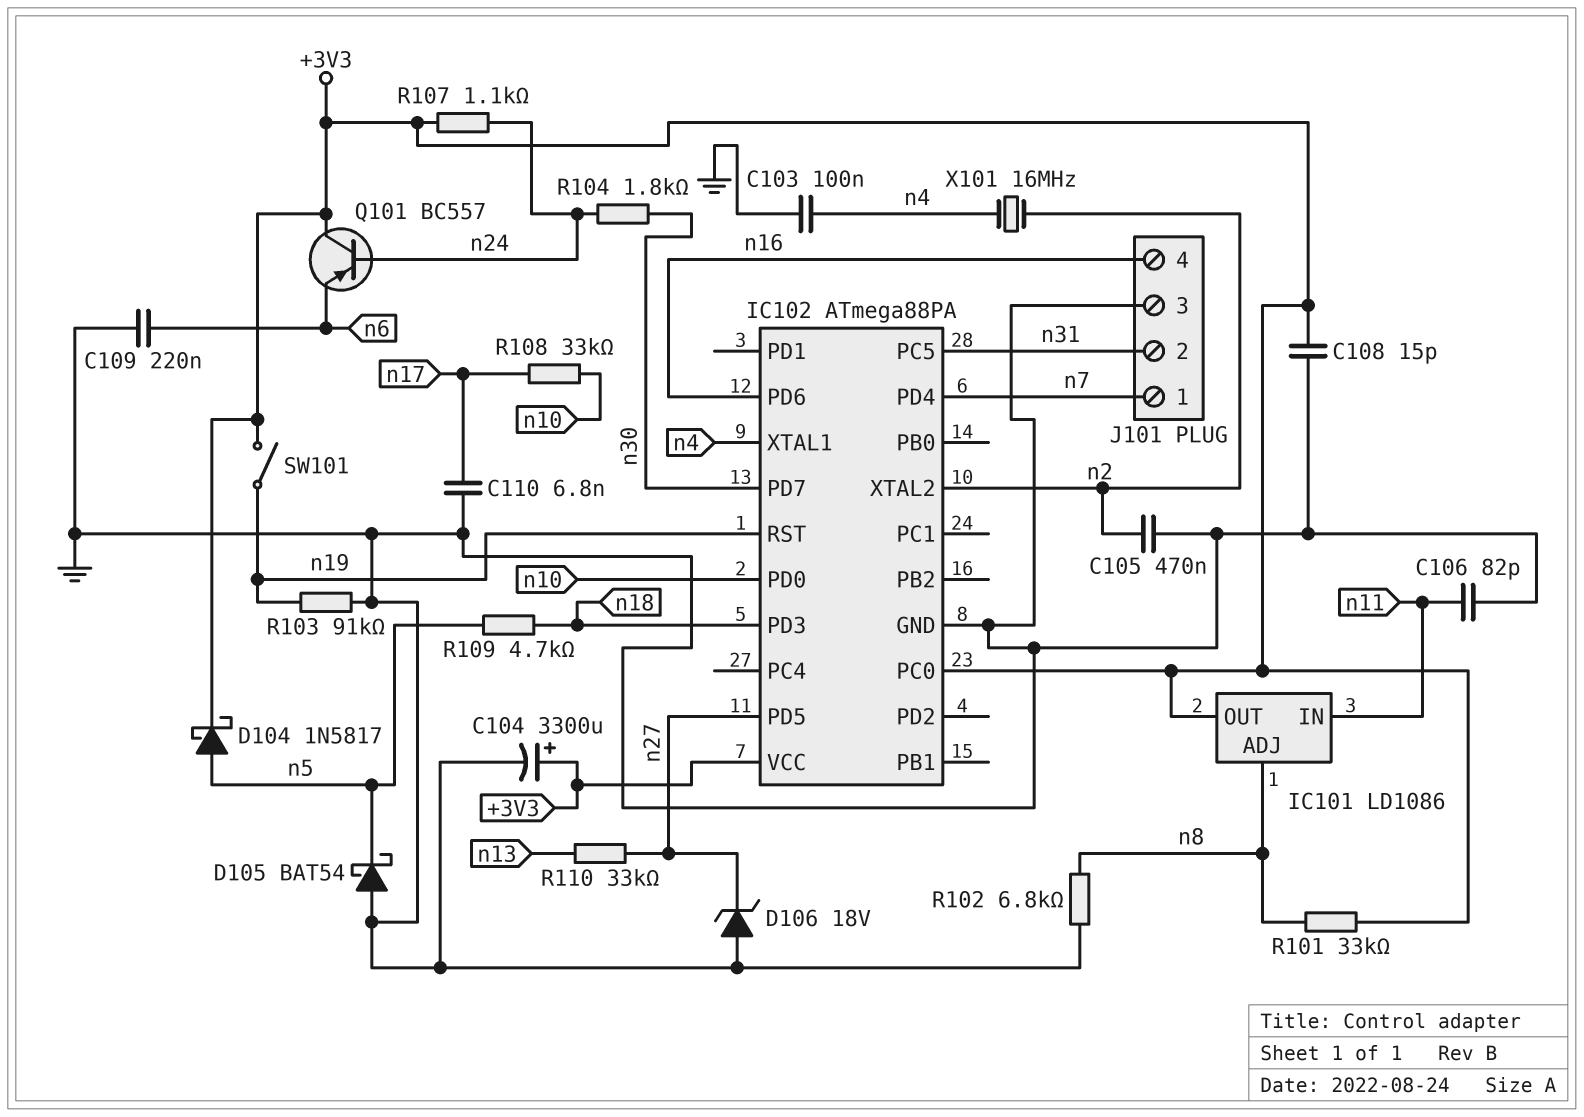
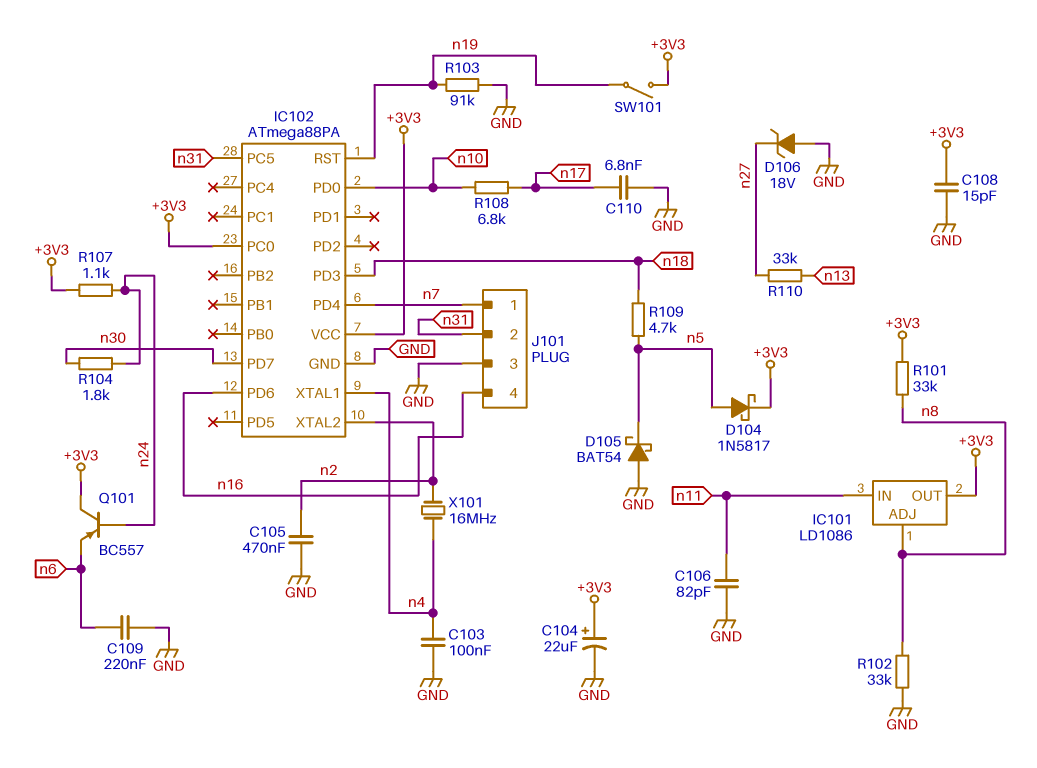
C104: 3300uF (plus +3V3, minus GND) -> 22uF (plus +3V3, minus GND)
IC102 pin PD5: n27 -> none
R102: 6.8k (GND, n8) -> 33k (GND, n8)
R108: 33k (n10, n17) -> 6.8k (n10, n17)

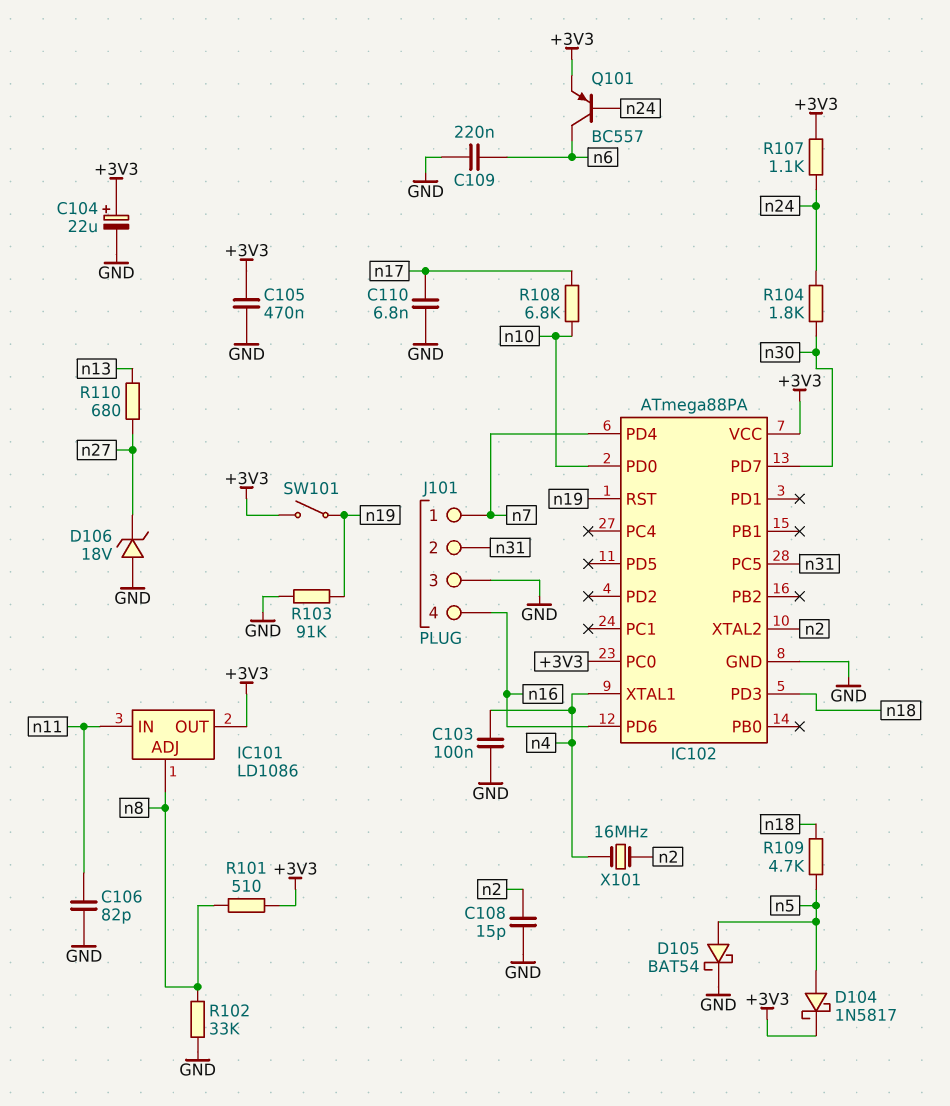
C105: 470nF (GND, n2) -> 470nF (+3V3, GND)
C108: 15pF (+3V3, GND) -> 15pF (GND, n2)
D105: schottky BAT54 (A GND, K n5) -> schottky BAT54 (A n5, K GND)
Q101: PNP BC557 (B n24, C +3V3, E n6) -> PNP BC557 (B n24, C n6, E +3V3)
R101: 33k (+3V3, n8) -> 510 (+3V3, n8)
R110: 33k (n13, n27) -> 680 (n13, n27)

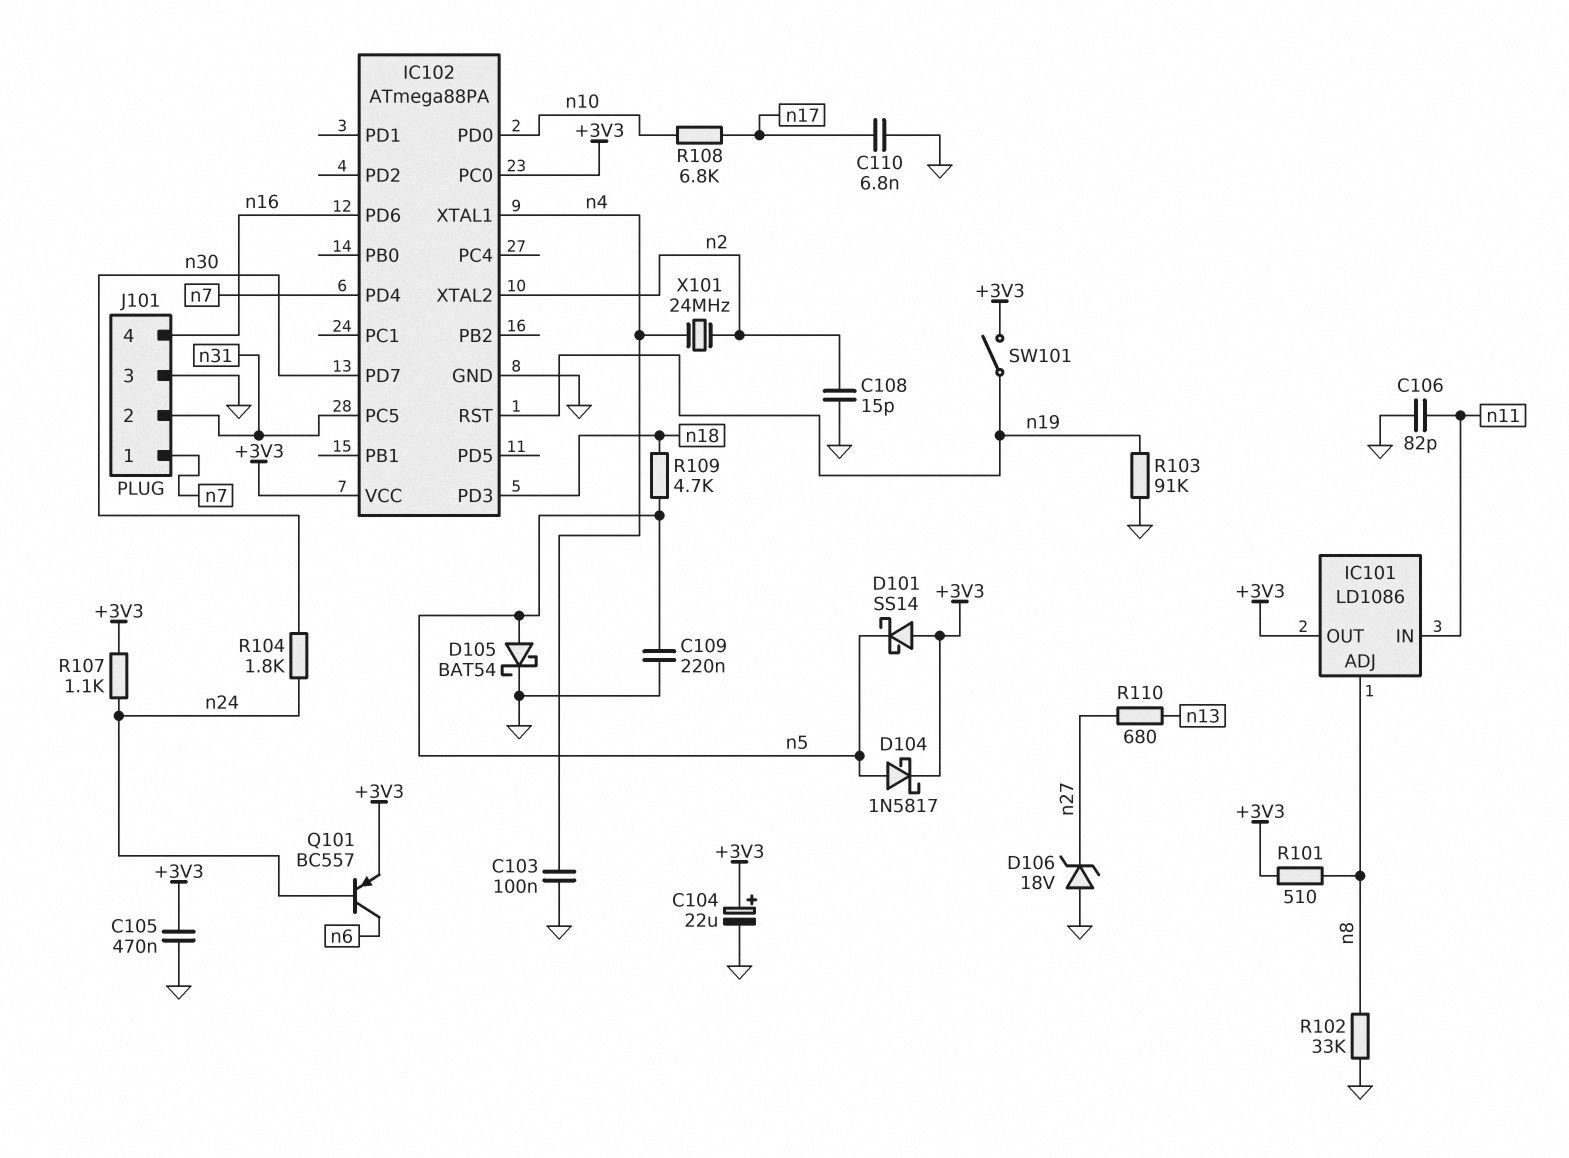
C109: 220nF (GND, n6) -> 220nF (GND, n5)
D101: none -> schottky SS14 (A +3V3, K n5)
X101: 16MHz (n2, n4) -> 24MHz (n2, n4)

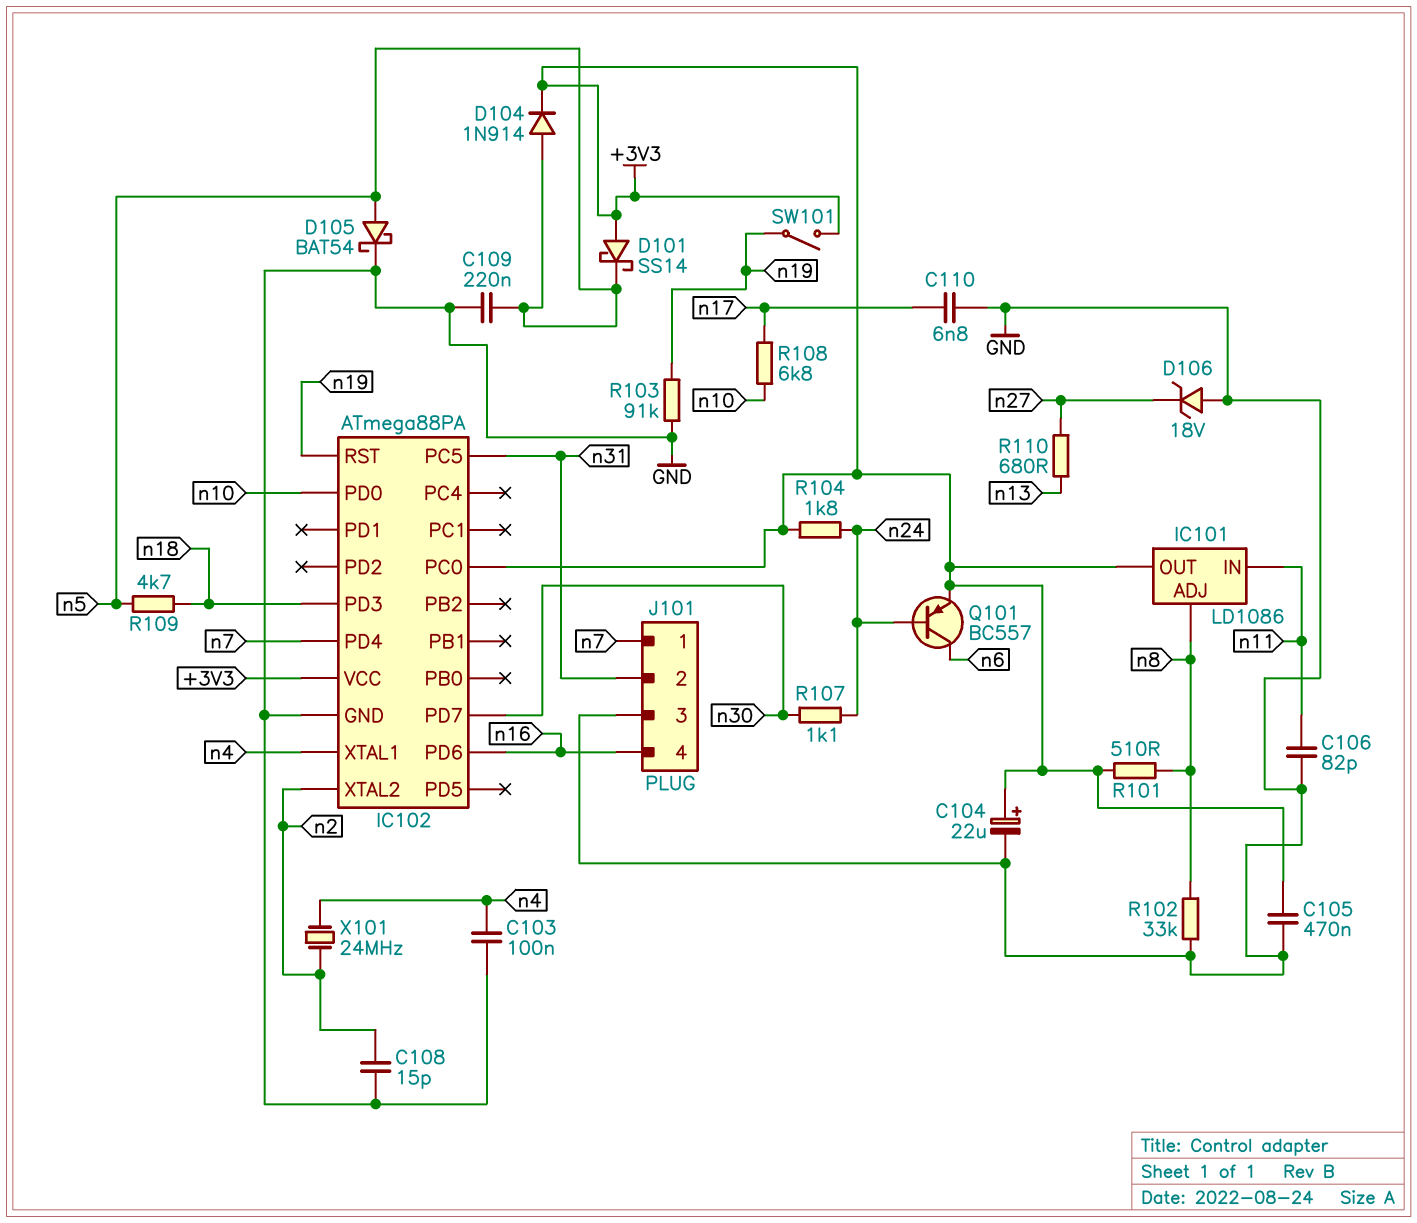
D104: schottky 1N5817 (A n5, K +3V3) -> diode 1N914 (A n5, K +3V3)
R104: 1.8k (n24, n30) -> 1.8k (+3V3, n24)
R107: 1.1k (+3V3, n24) -> 1.1k (n24, n30)

